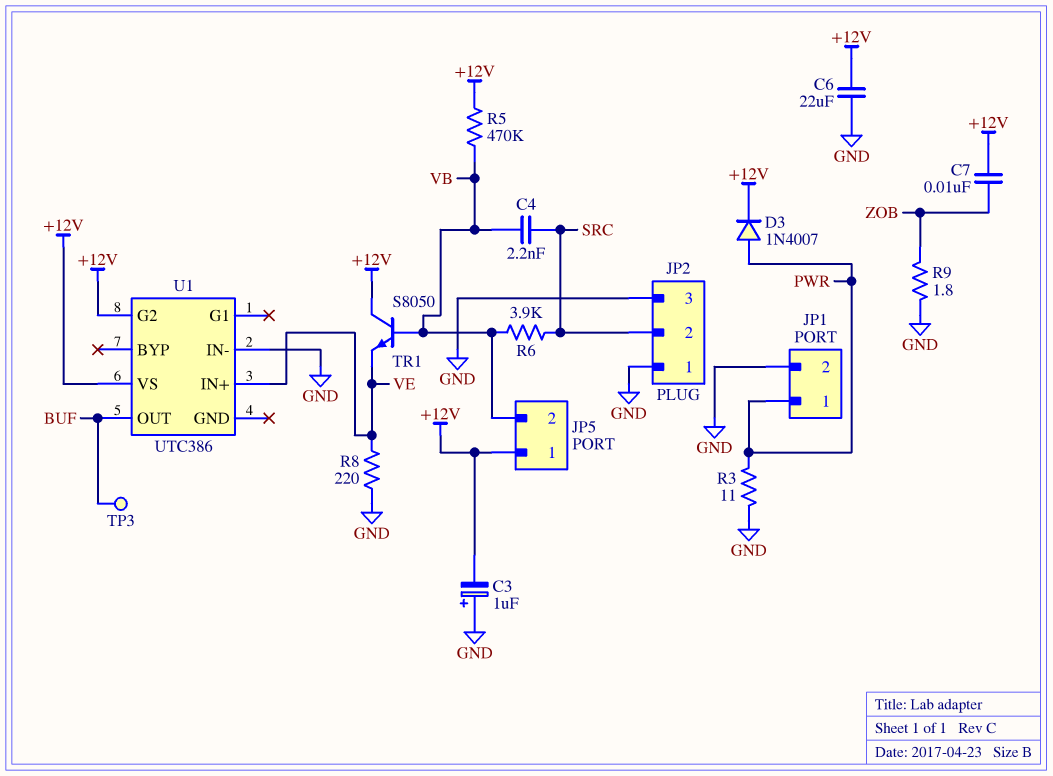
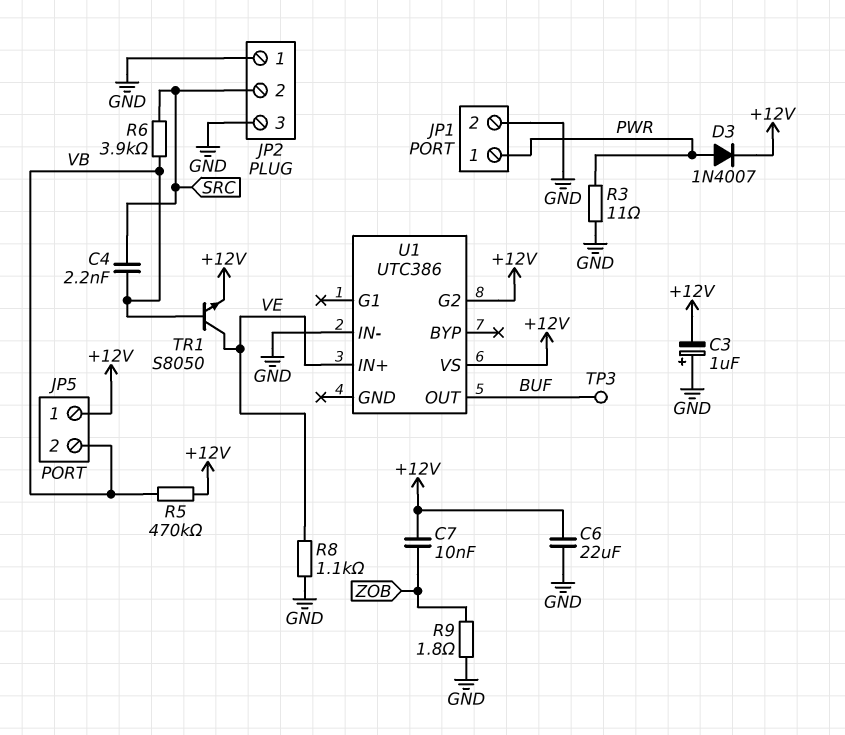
R8: 220 (GND, VE) -> 1.1k (GND, VE)
TR1: NPN S8050 (B VB, C +12V, E VE) -> NPN S8050 (B VB, C VE, E +12V)

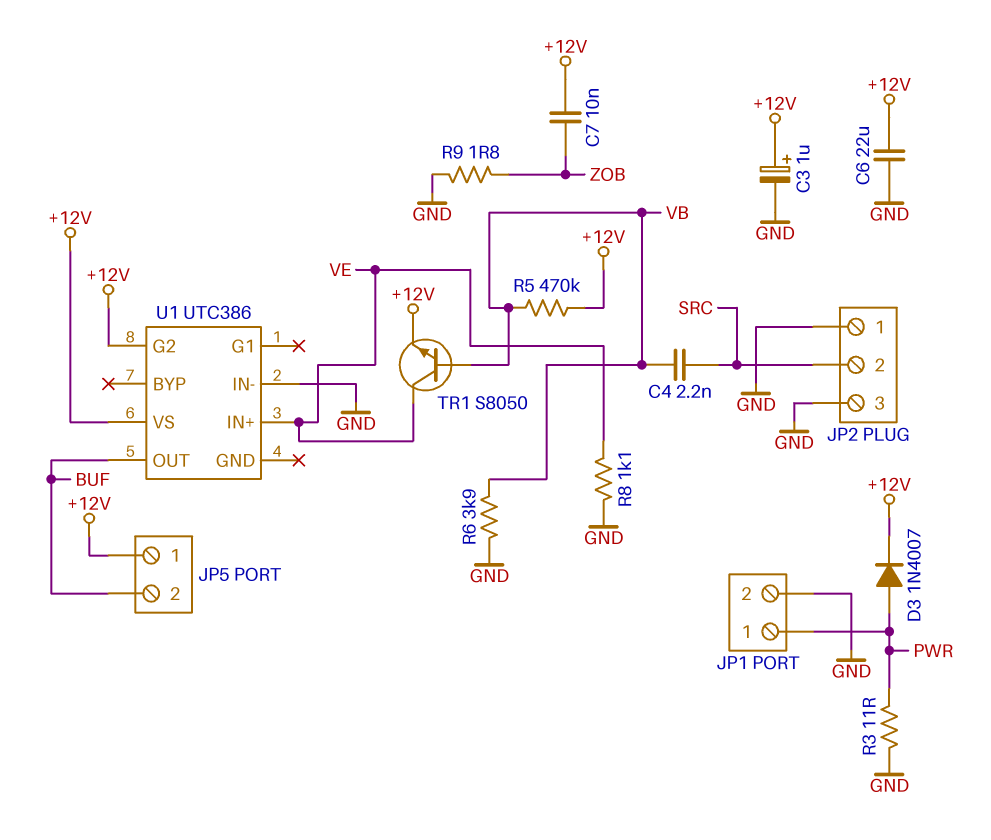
C3: 1uF (plus GND, minus +12V) -> 1uF (plus +12V, minus GND)
JP5 pin 2: VB -> BUF
R6: 3.9k (SRC, VB) -> 3.9k (GND, VB)
TP3: test point (BUF) -> none

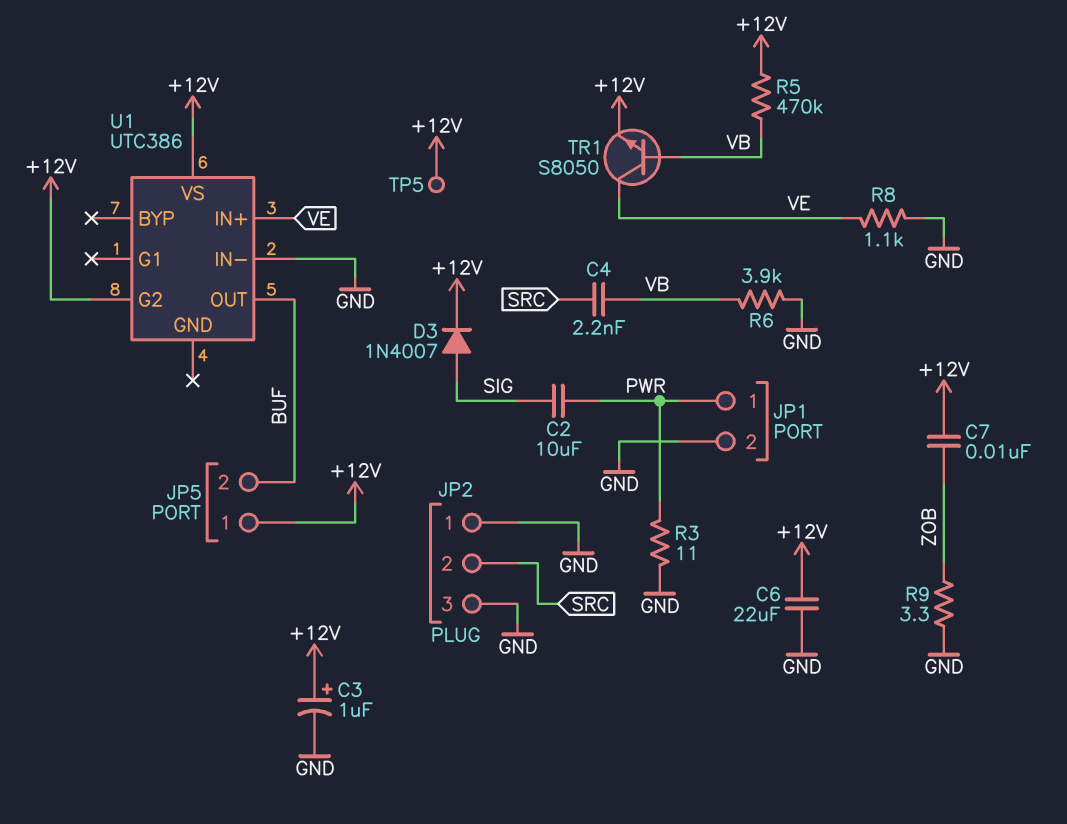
C2: none -> 10uF (PWR, SIG)
D3: diode 1N4007 (A PWR, K +12V) -> diode 1N4007 (A SIG, K +12V)
R9: 1.8 (GND, ZOB) -> 3.3 (GND, ZOB)
TP5: none -> test point (+12V)

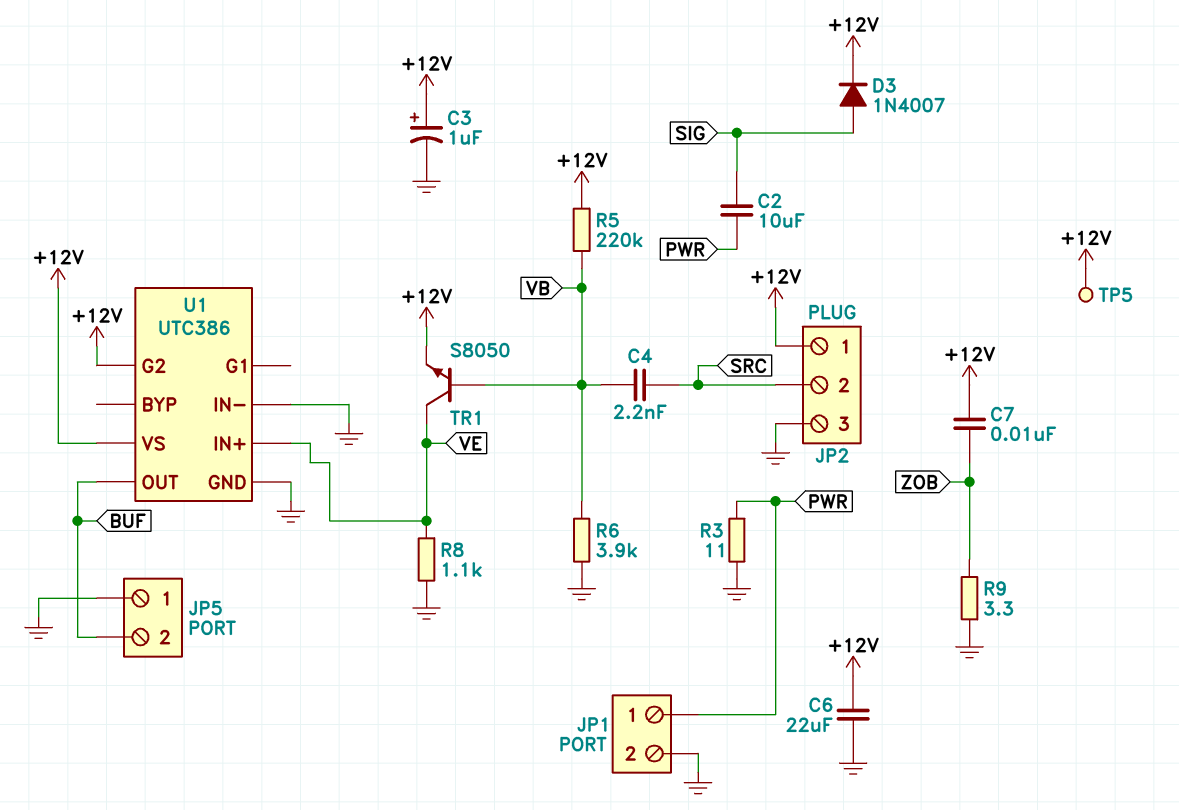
JP2 pin 1: GND -> +12V
JP5 pin 1: +12V -> GND
R5: 470k (+12V, VB) -> 220k (+12V, VB)
U1 pin GND: none -> GND

